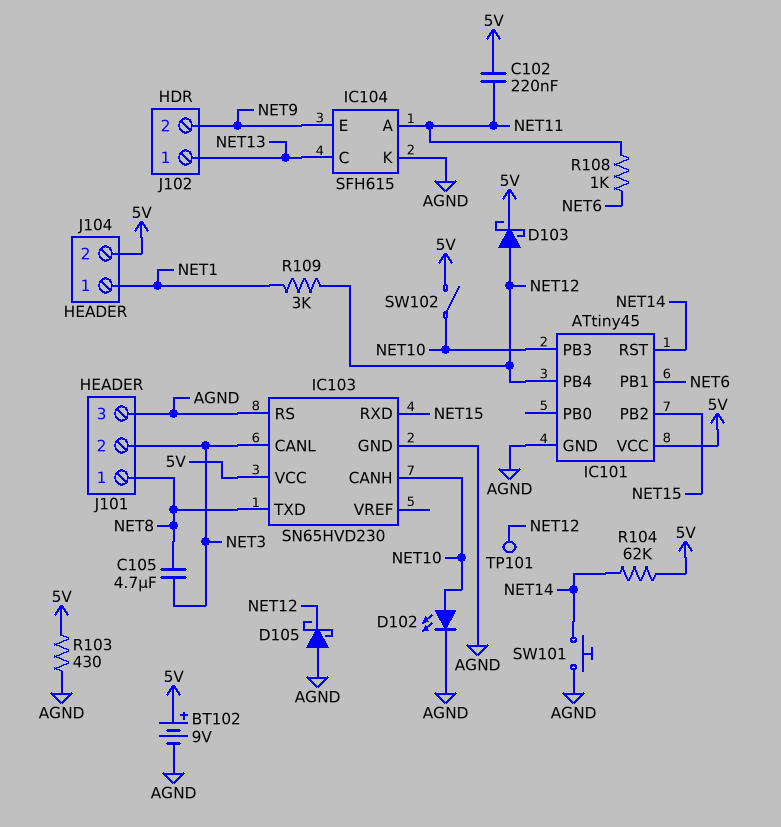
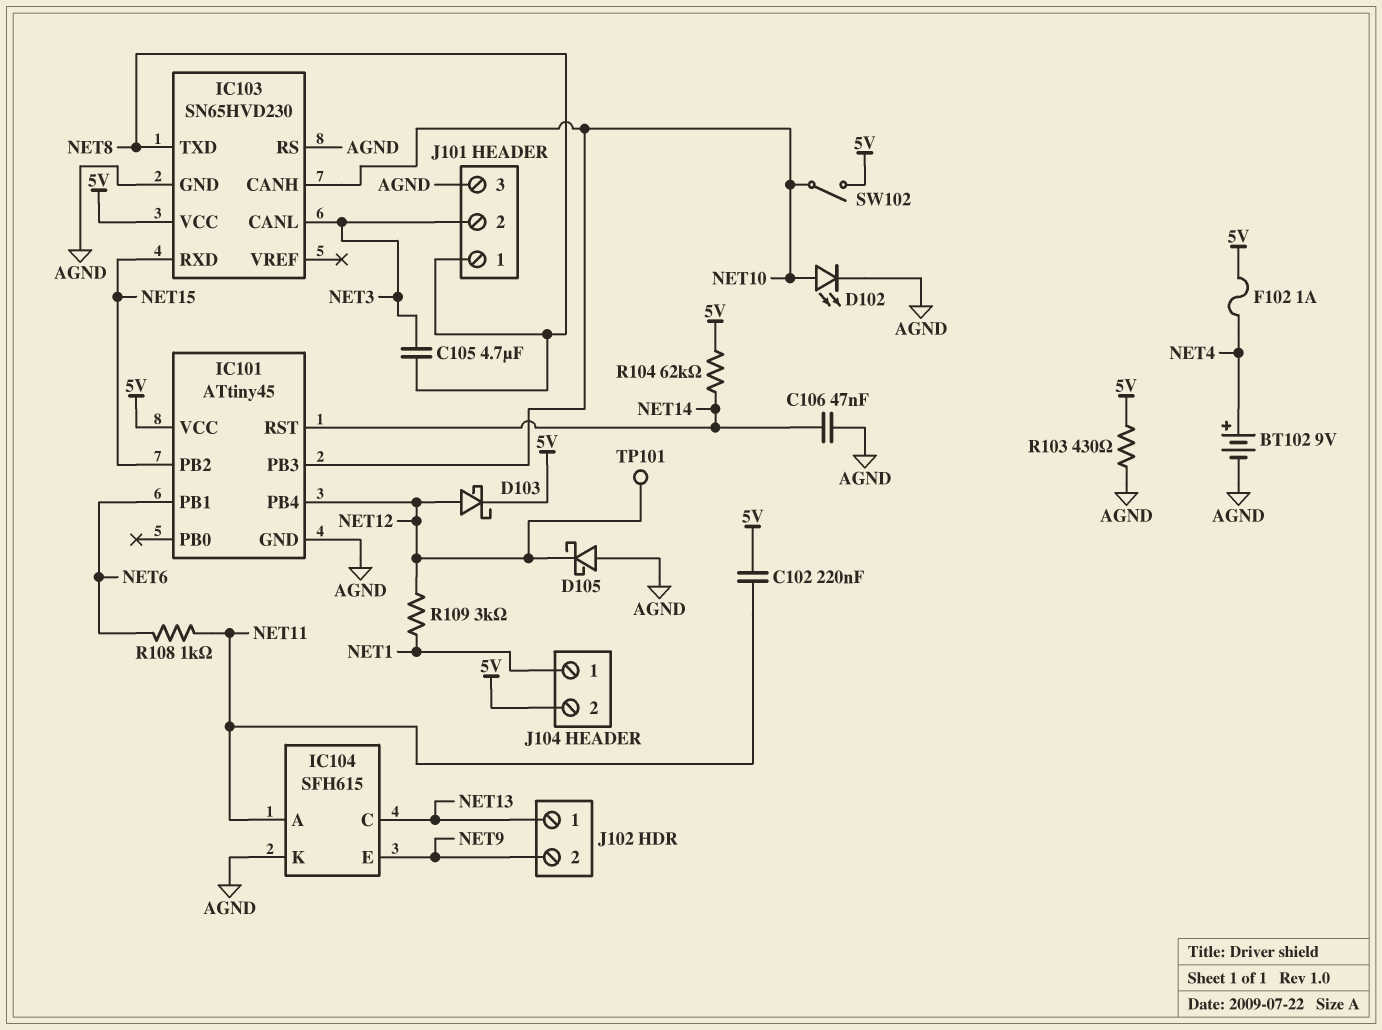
BT102: 9V (plus 5V, minus AGND) -> 9V (plus NET4, minus AGND)
C106: none -> 47nF (AGND, NET14)
F102: none -> 1A (5V, NET4)
SW101: button (AGND, NET14) -> none

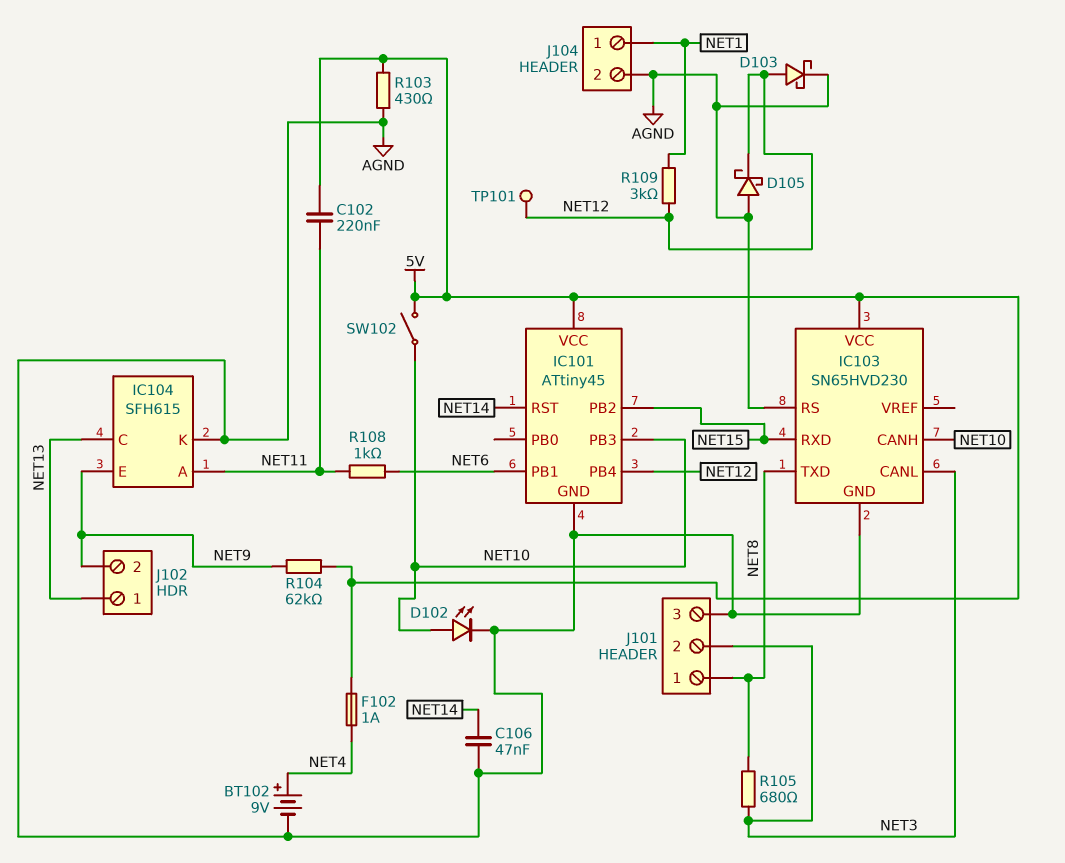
C105: 4.7uF (NET3, NET8) -> none
D103: schottky (A NET12, K 5V) -> schottky (A NET12, K AGND)
J104 pin 2: 5V -> AGND
R104: 62k (5V, NET14) -> 62k (5V, NET9)
R105: none -> 680 (NET3, NET8)

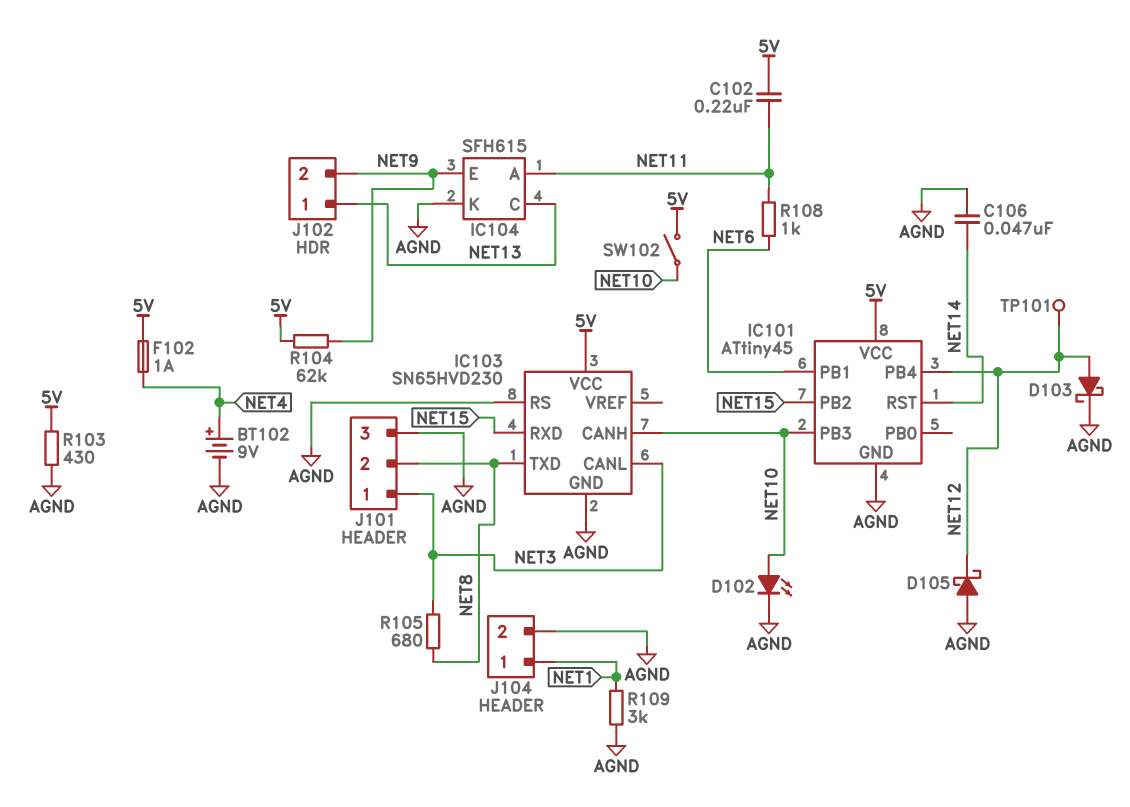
J101 pin 1: NET8 -> NET3
J101 pin 2: NET3 -> NET8
R109: 3k (NET1, NET12) -> 3k (AGND, NET1)

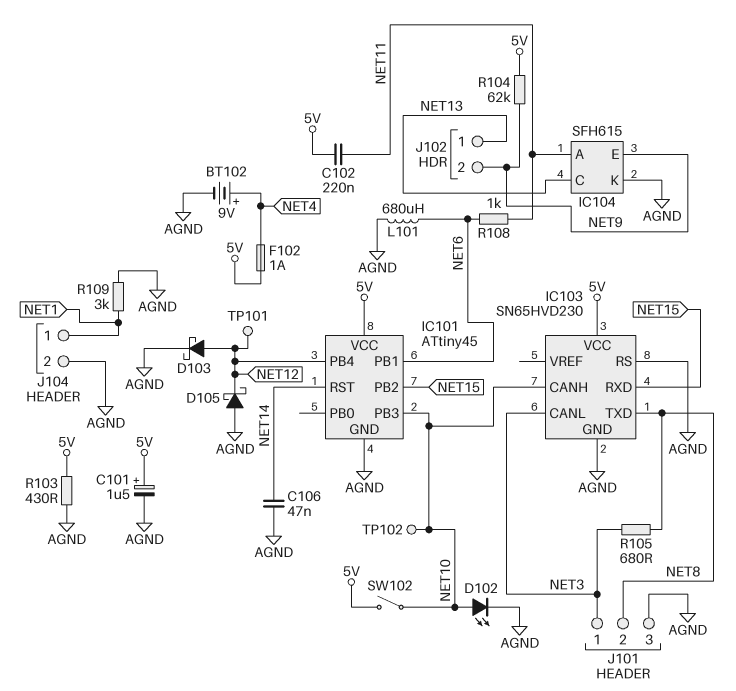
C101: none -> 1.5uF (plus 5V, minus AGND)
L101: none -> 680uH (AGND, NET6)
TP102: none -> test point (NET10)

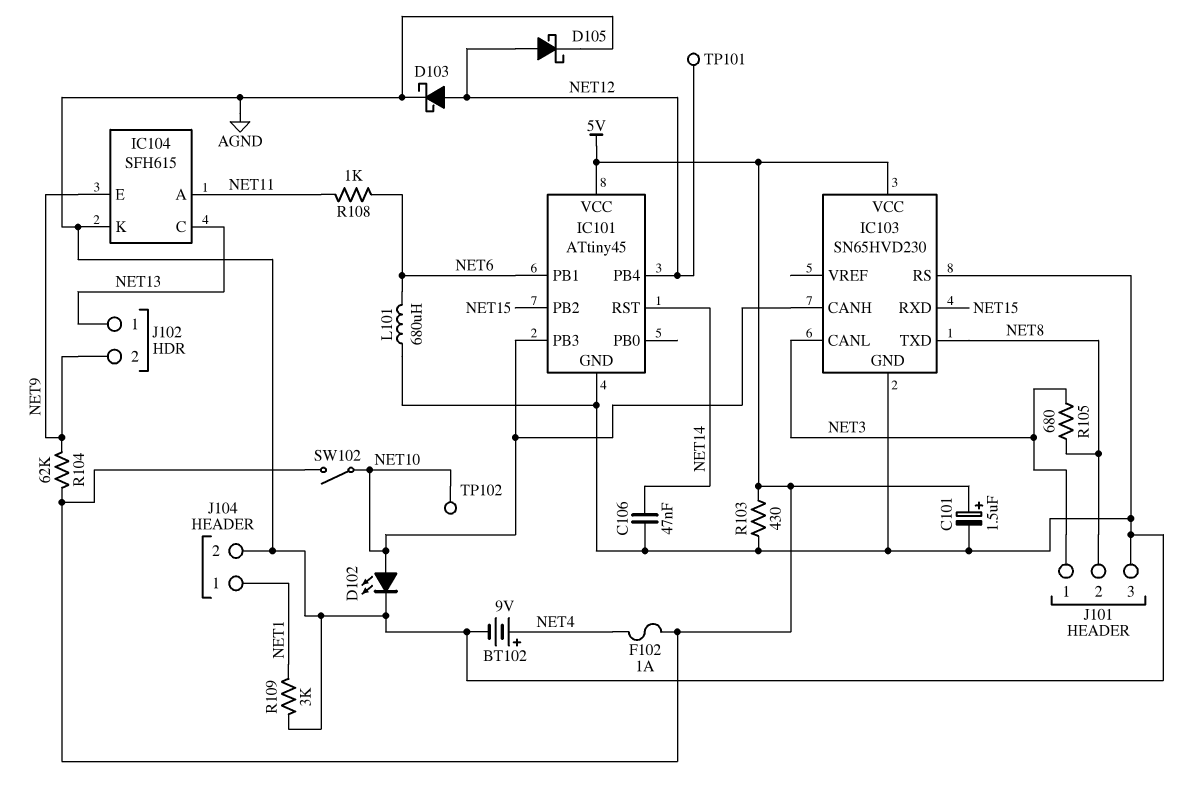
C102: 220nF (5V, NET11) -> none
D105: schottky (A AGND, K NET12) -> schottky (A NET12, K AGND)

